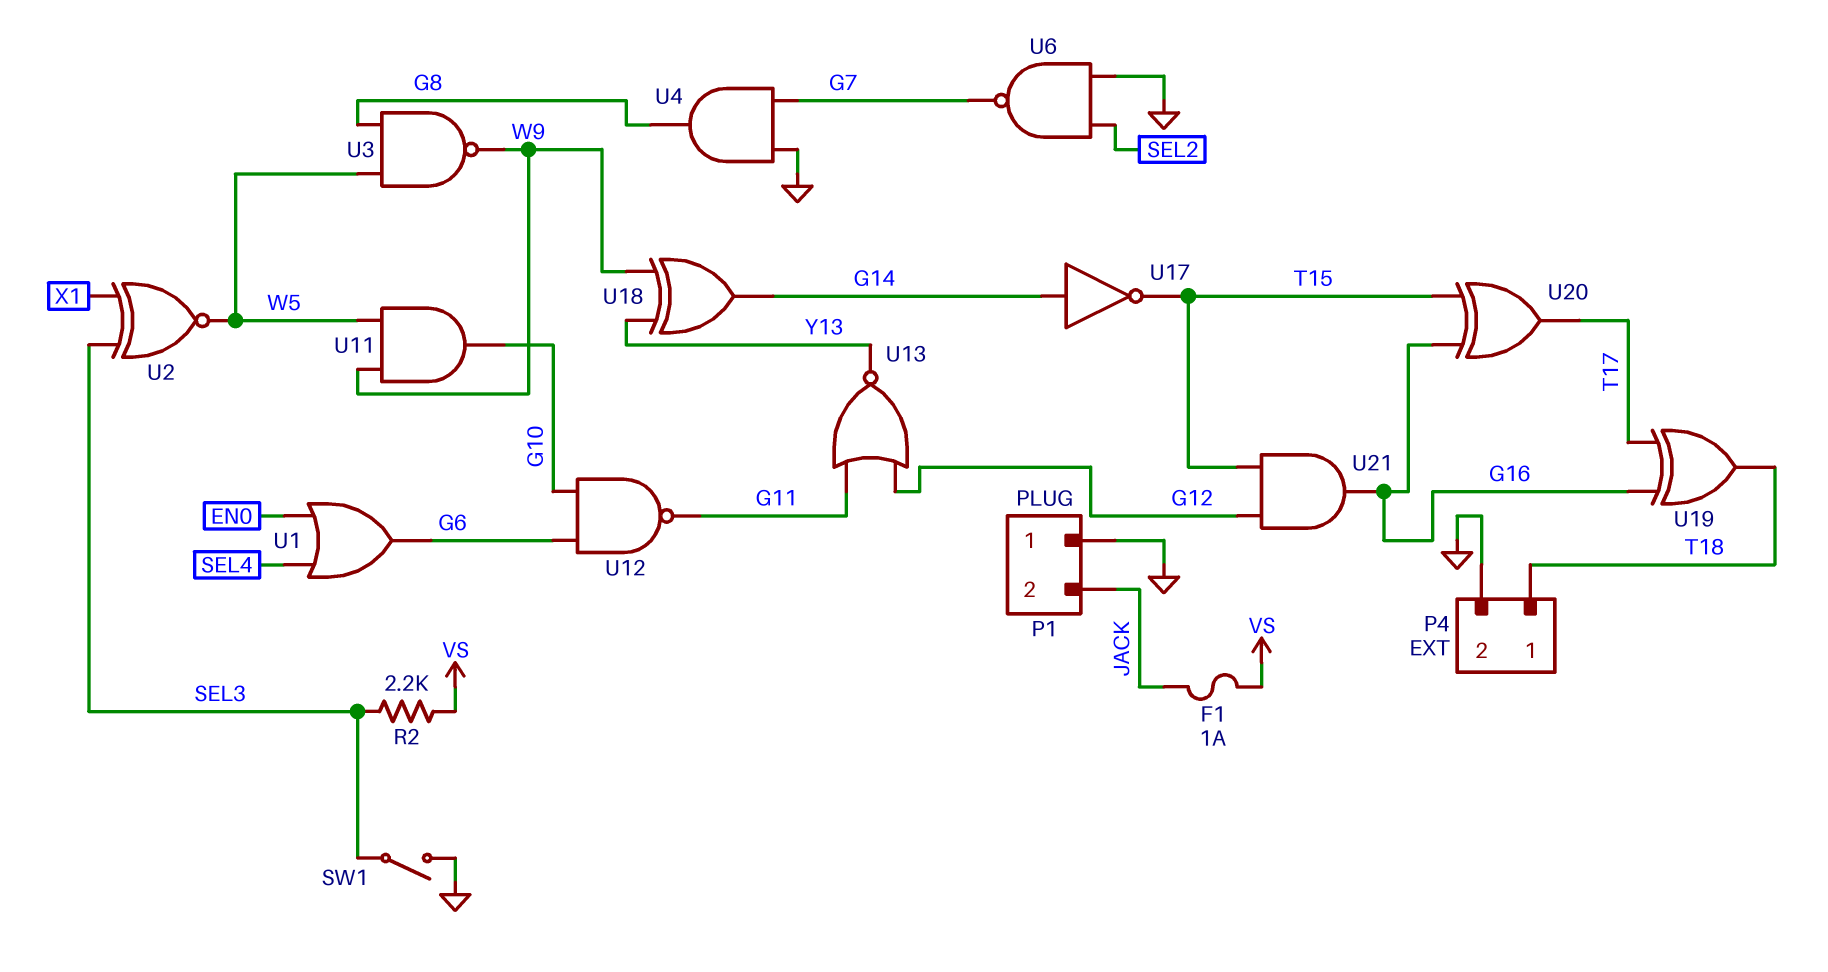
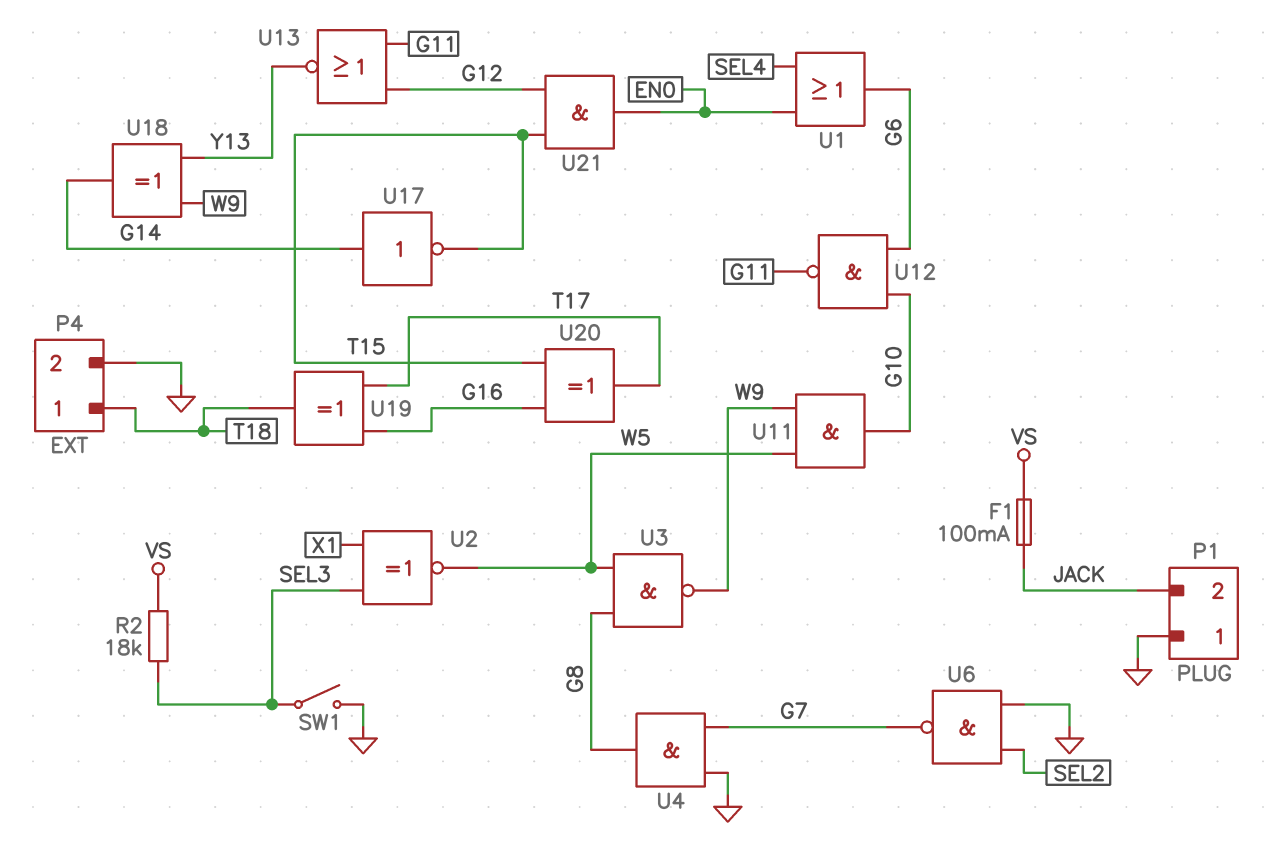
F1: 1A (JACK, VS) -> 100mA (JACK, VS)
R2: 2.2k (SEL3, VS) -> 18k (SEL3, VS)
U21: AND (in G12, in T15, out G16) -> AND (in G12, in T15, out EN0)

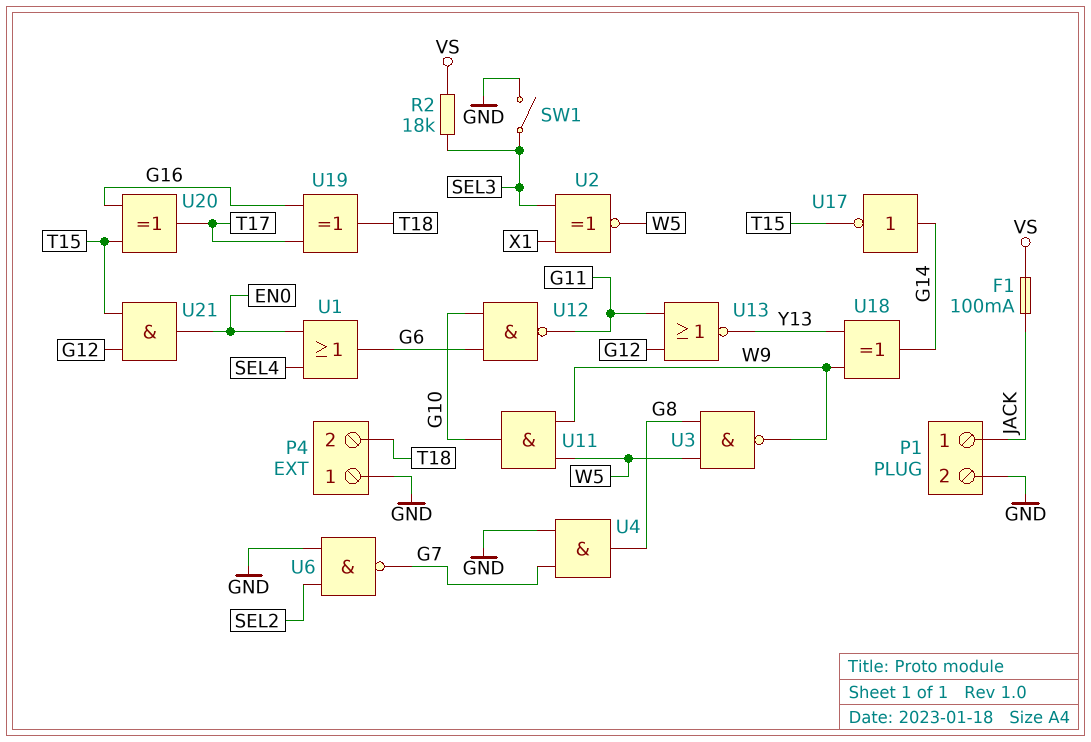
P1 pin 1: GND -> JACK
P1 pin 2: JACK -> GND
P4 pin 1: T18 -> GND
P4 pin 2: GND -> T18

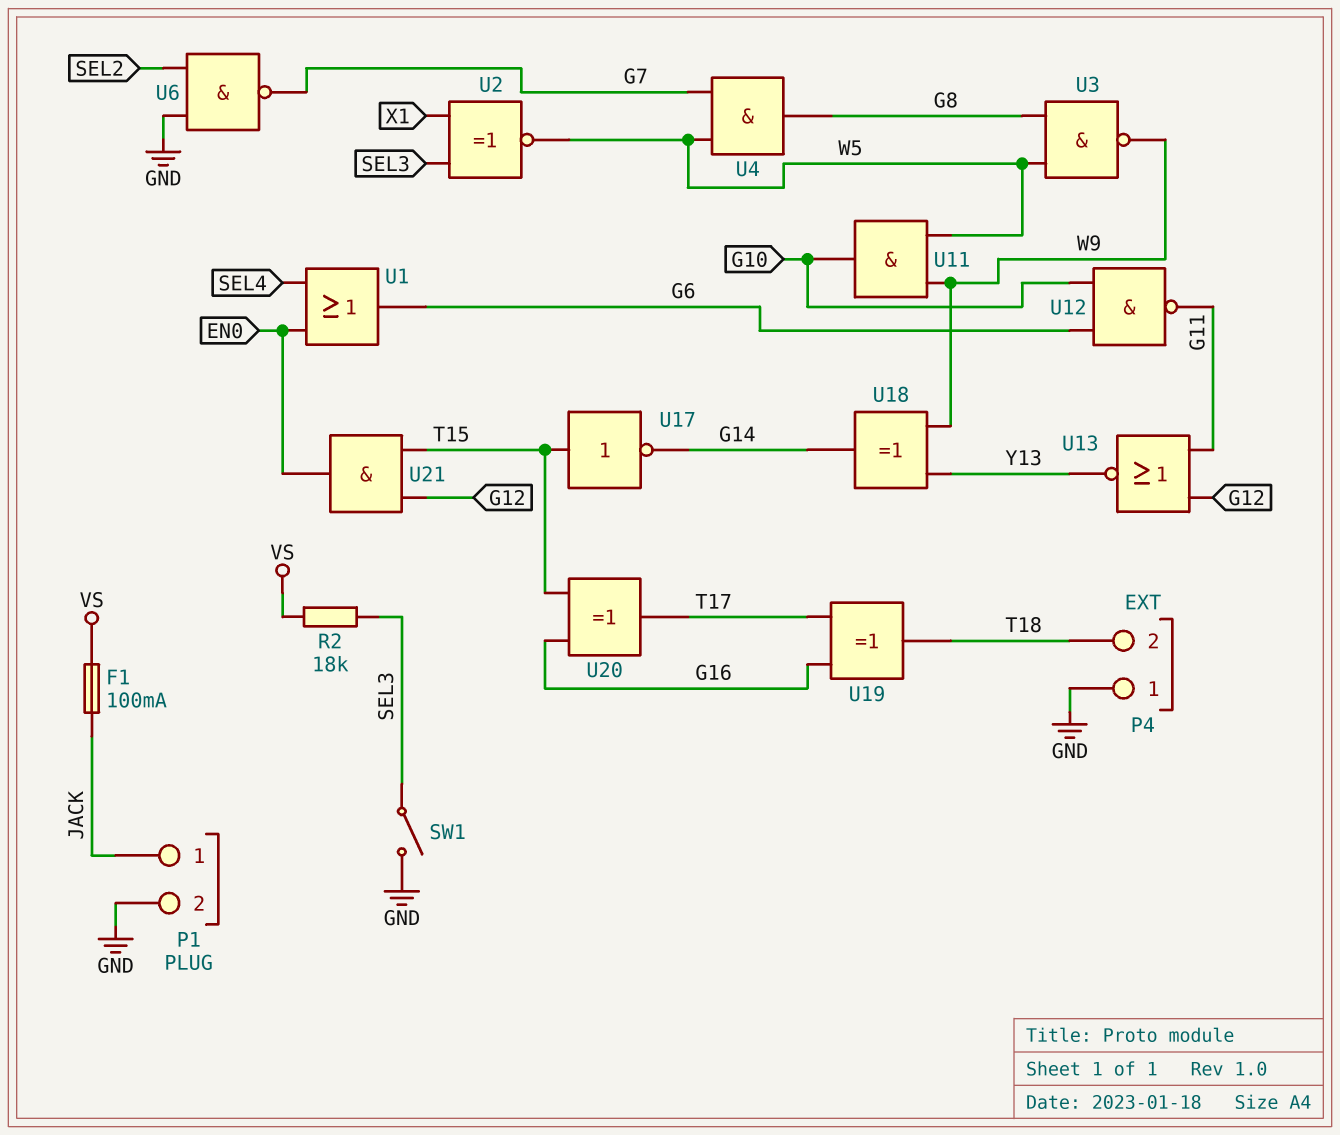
U4: AND (in G7, in GND, out G8) -> AND (in G7, in W5, out G8)
U17: NOT (in G14, out T15) -> NOT (in T15, out G14)

